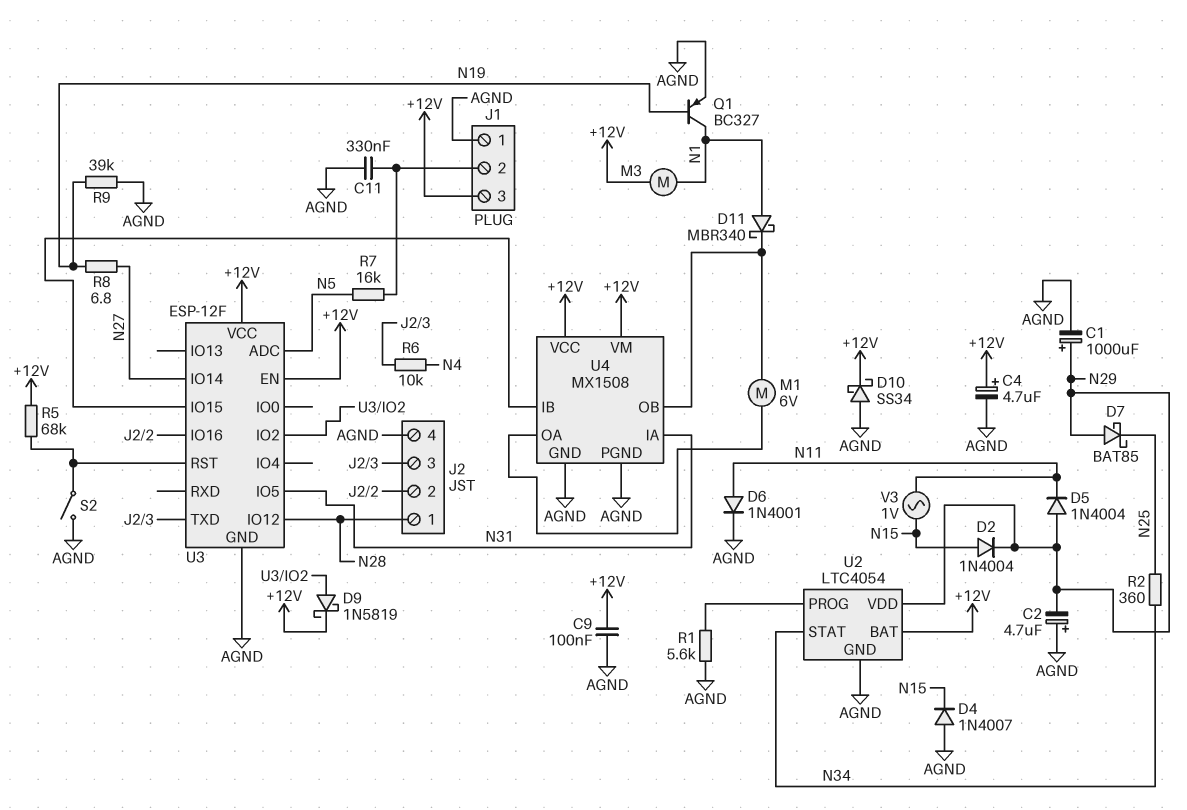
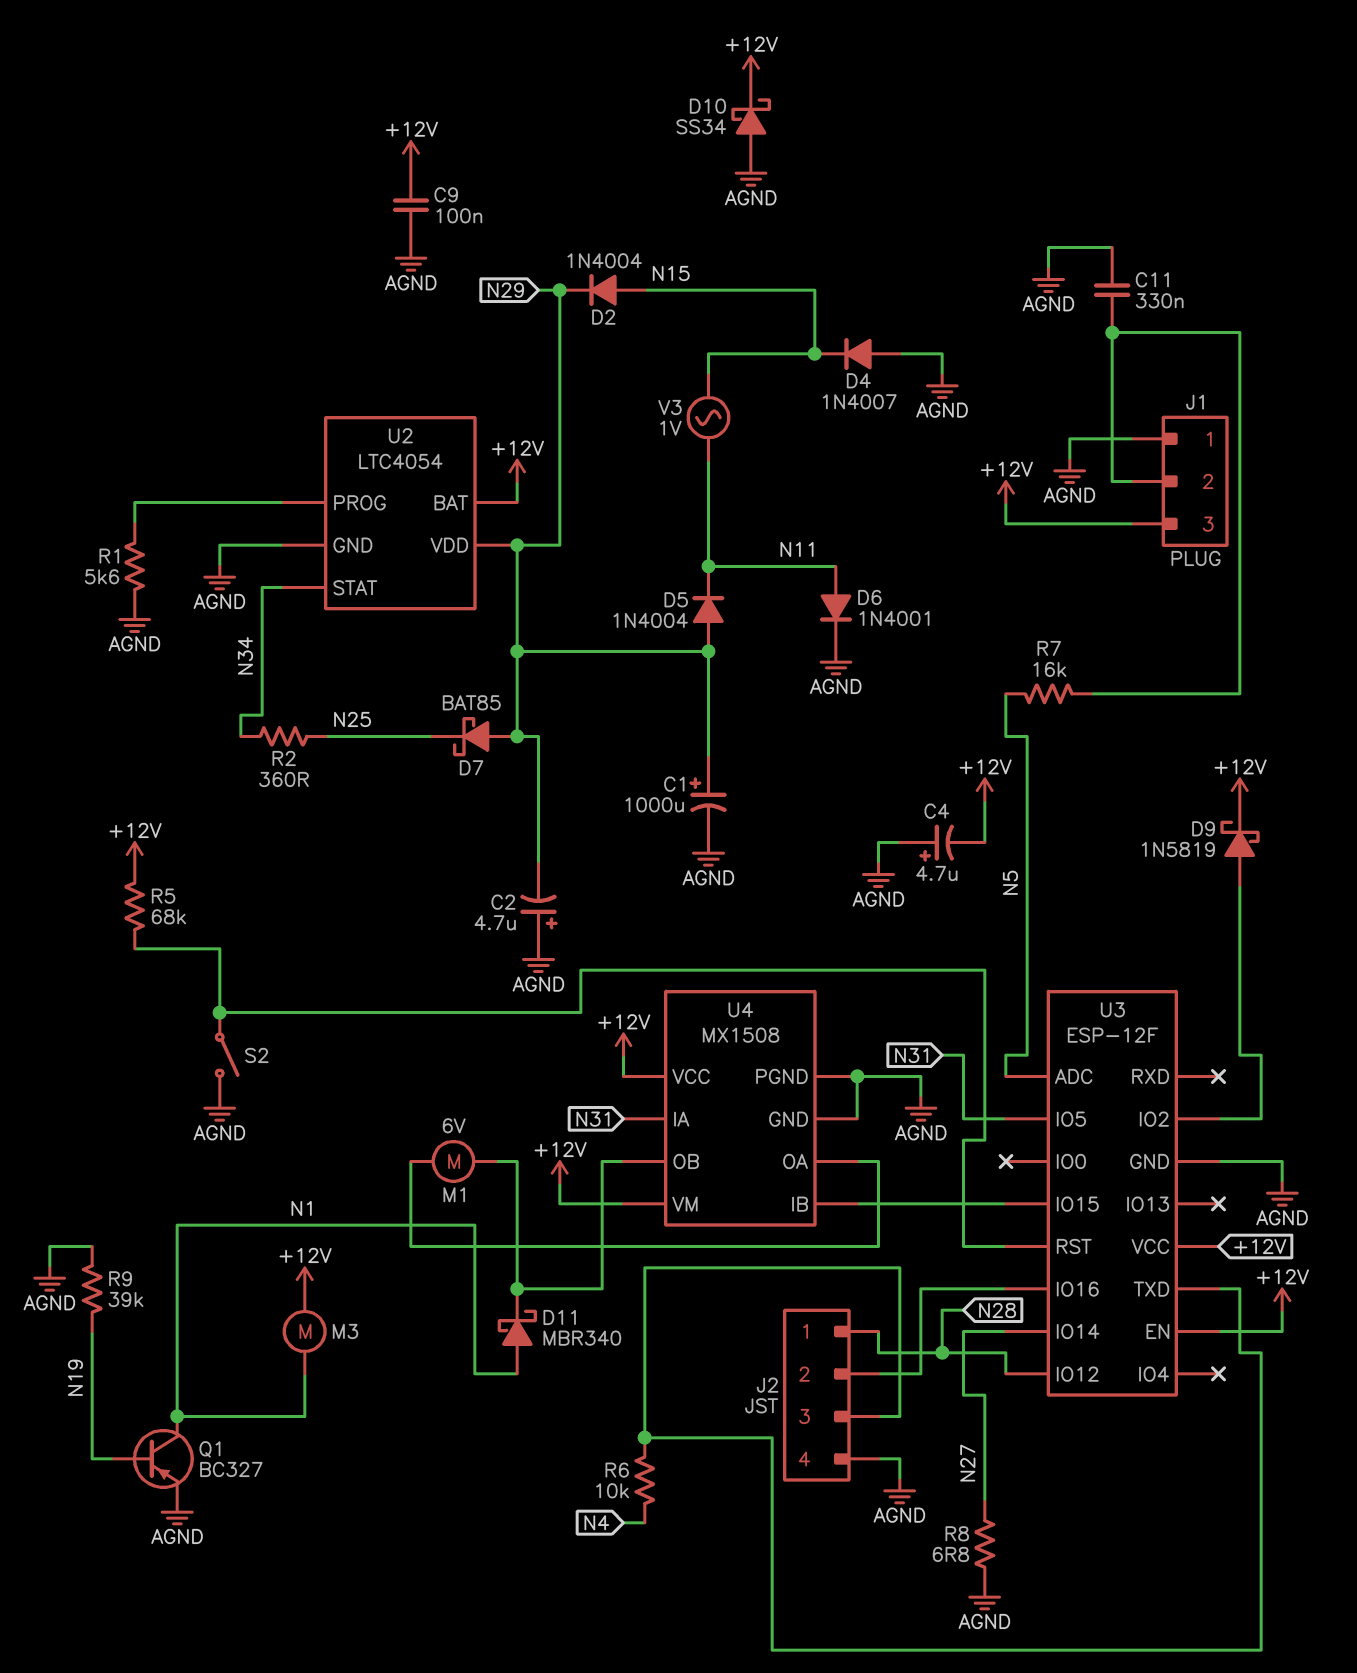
C4: 4.7uF (plus +12V, minus AGND) -> 4.7uF (plus AGND, minus +12V)
R8: 6.8 (N19, N27) -> 6.8 (AGND, N27)

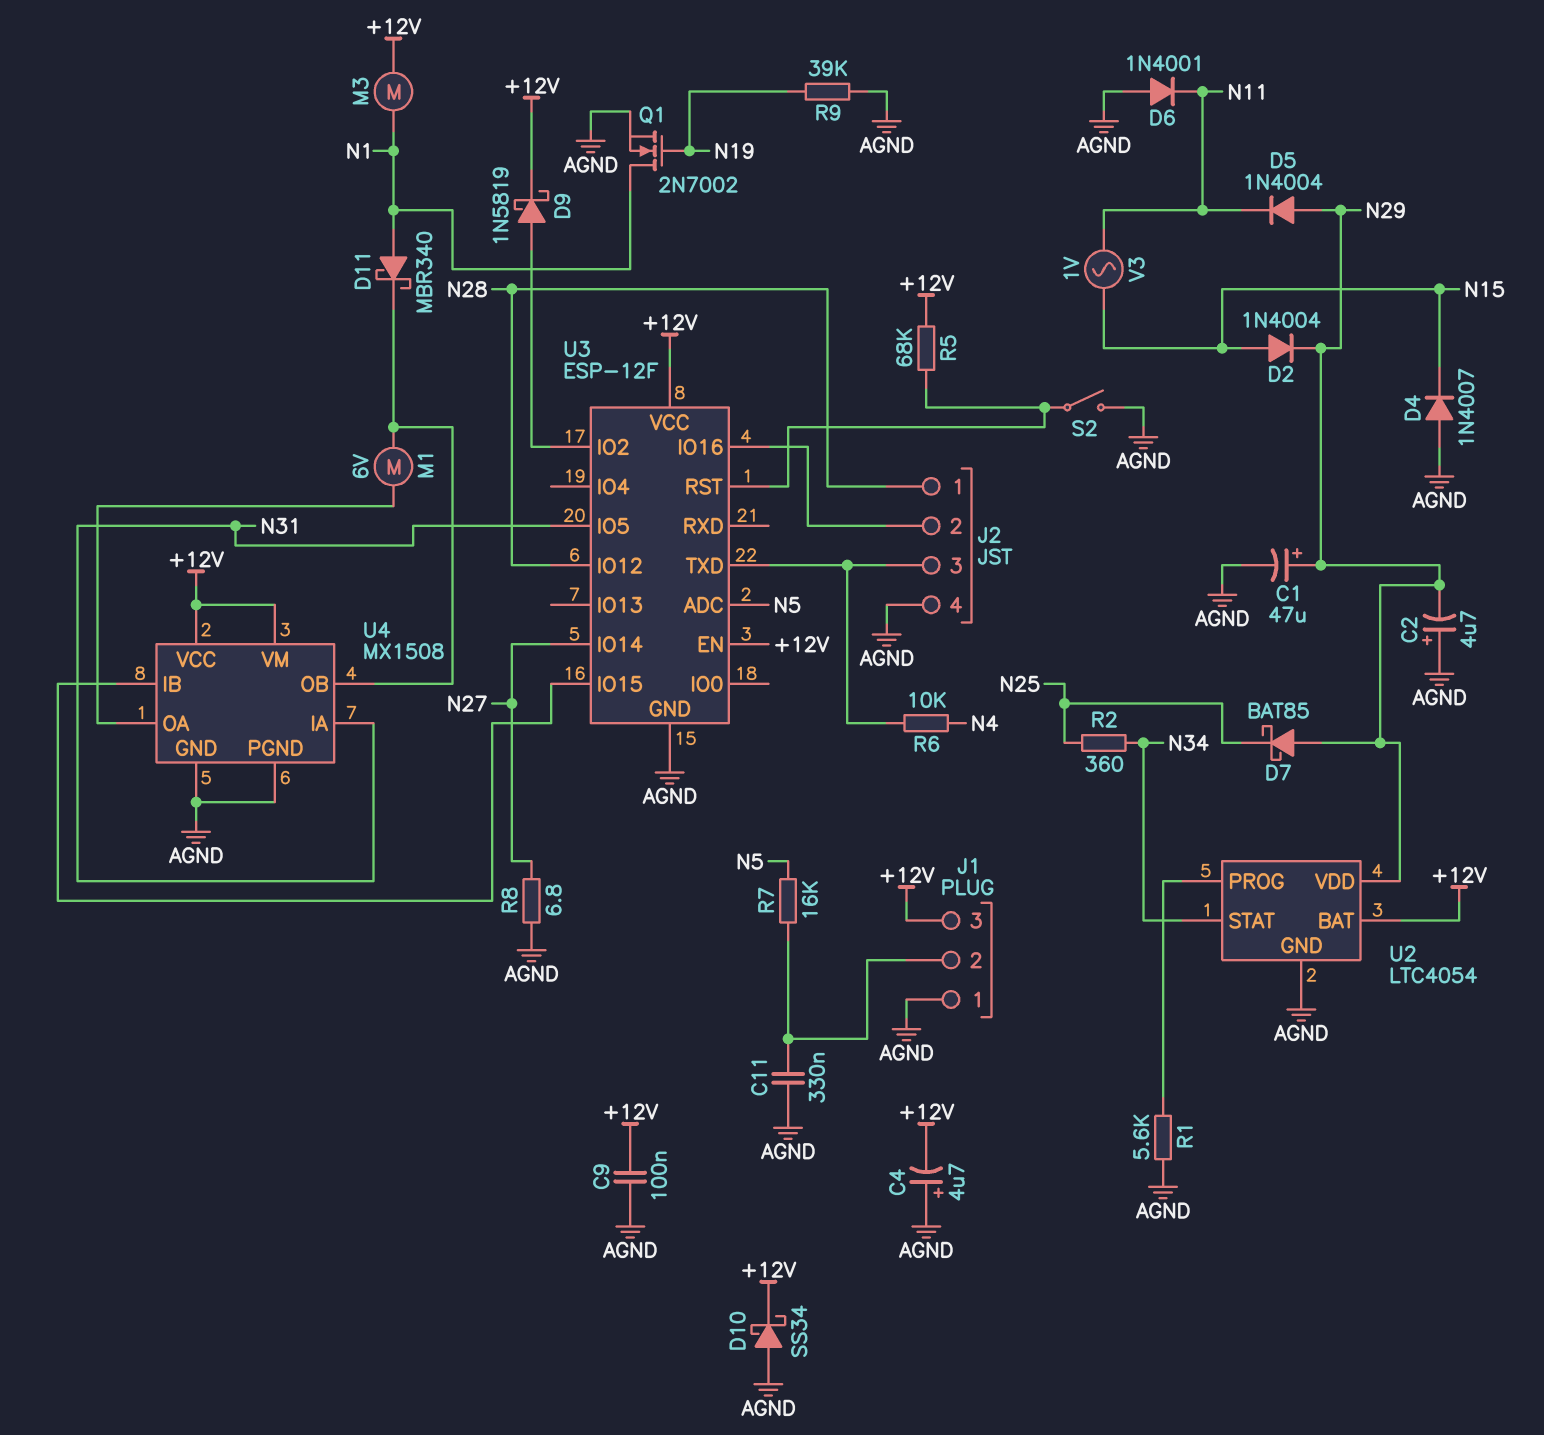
C1: 1000uF (plus N29, minus AGND) -> 47uF (plus N29, minus AGND)
D6: diode 1N4001 (A N11, K AGND) -> diode 1N4001 (A AGND, K N11)
Q1: PNP BC327 (B N19, C N1, E AGND) -> NMOS 2N7002 (G N19, D N1, S AGND)

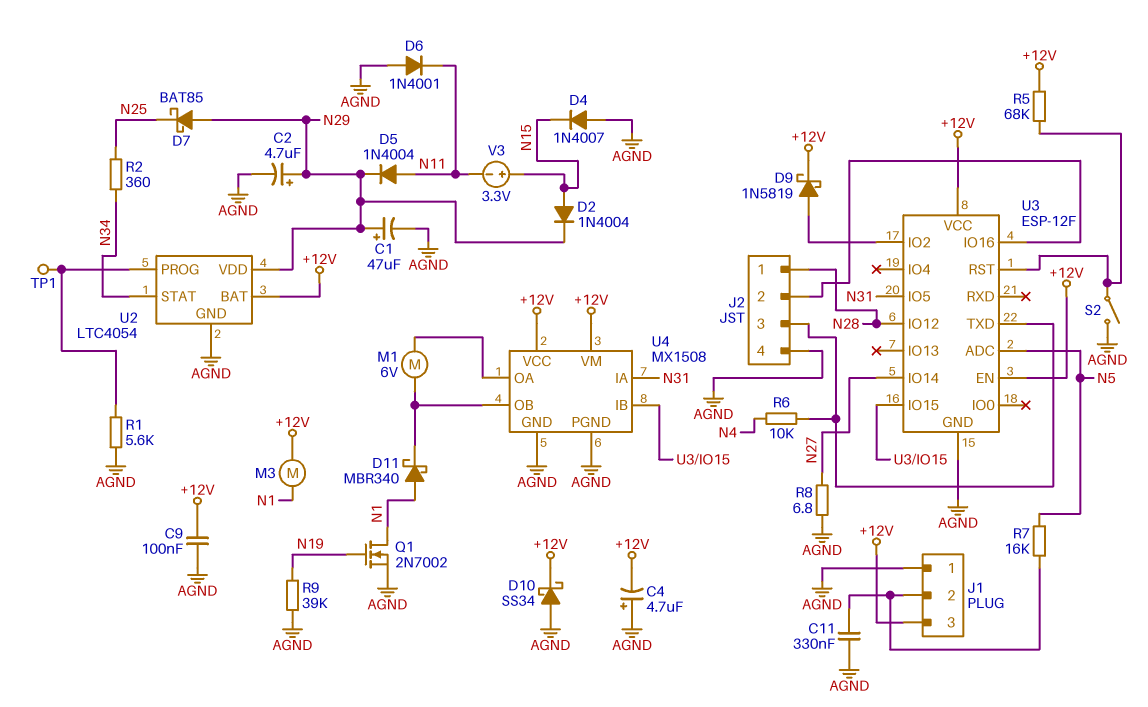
C2: 4.7uF (plus AGND, minus N29) -> 4.7uF (plus N29, minus AGND)
D5: diode 1N4004 (A N29, K N11) -> diode 1N4004 (A N11, K N29)
TP1: none -> test point (U2/PROG)
V3: AC 1V (N11, N15) -> 3.3V (plus N15, minus N11)

